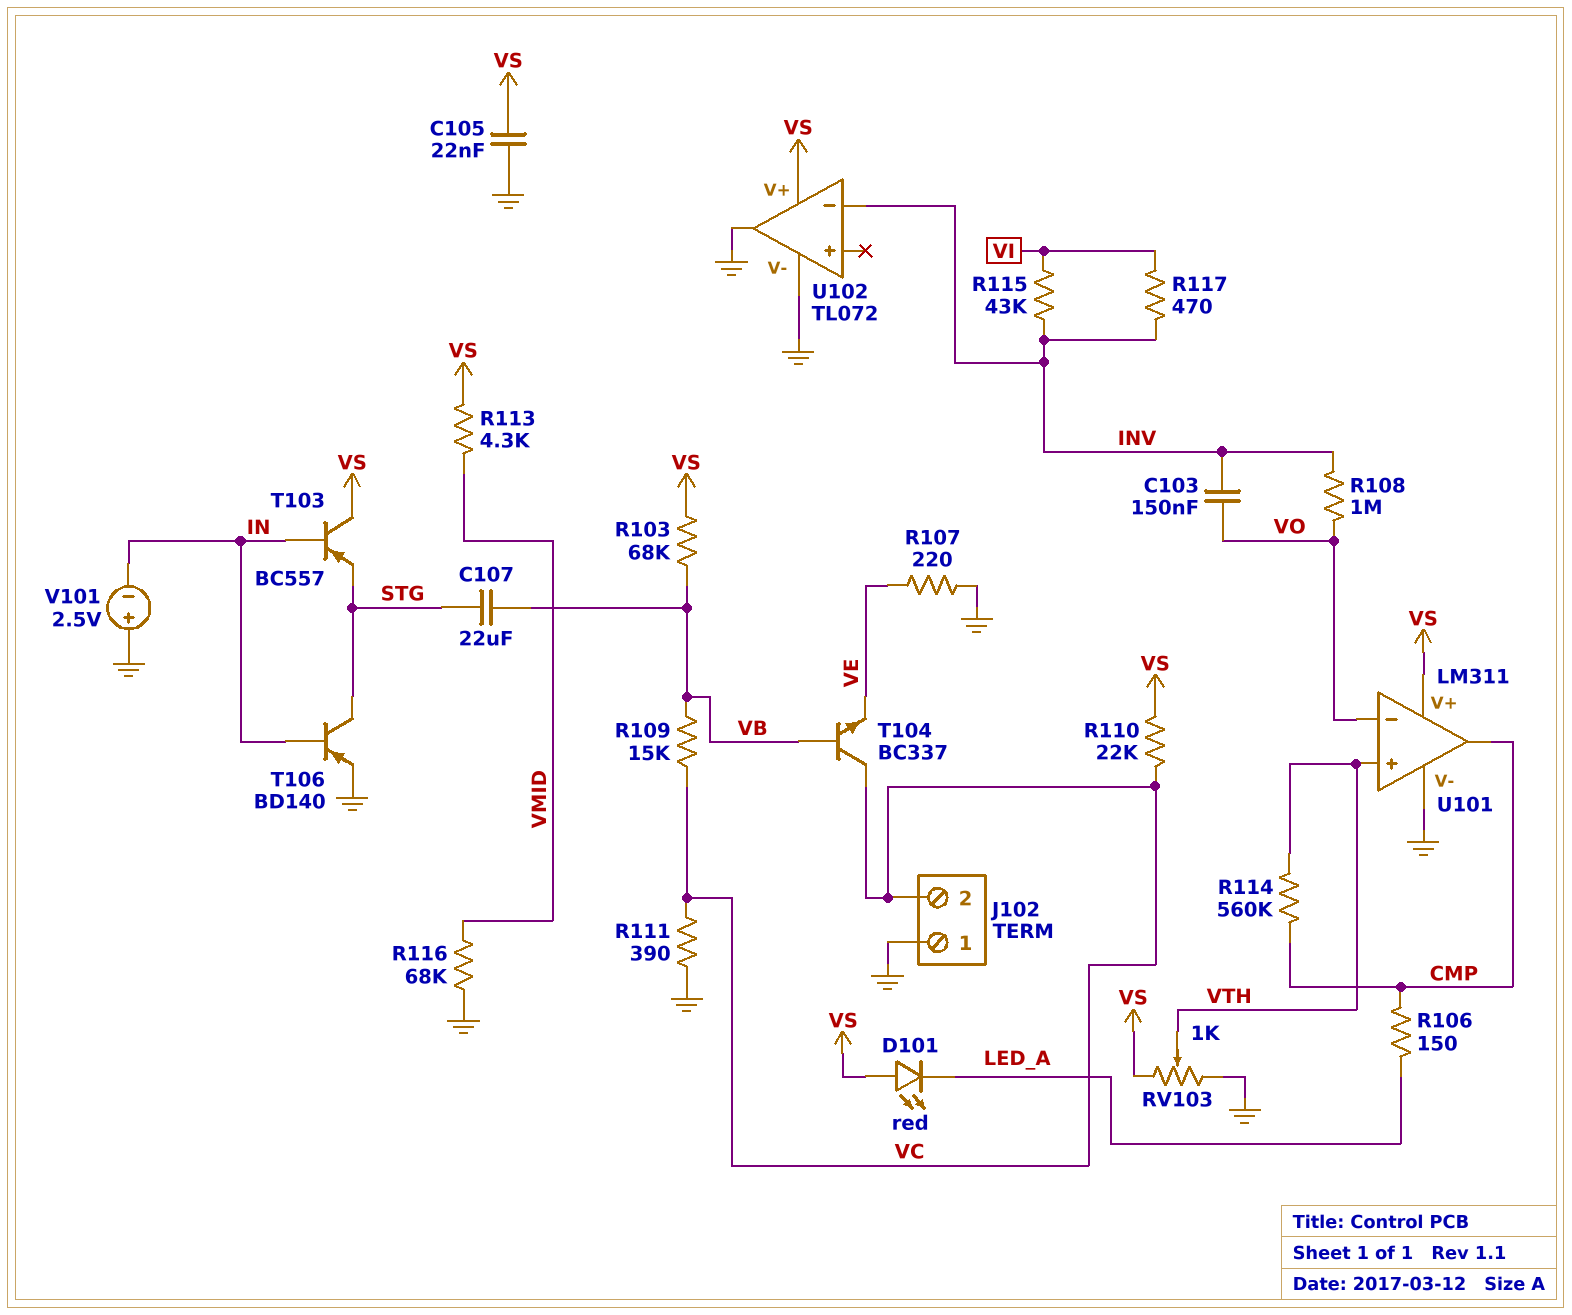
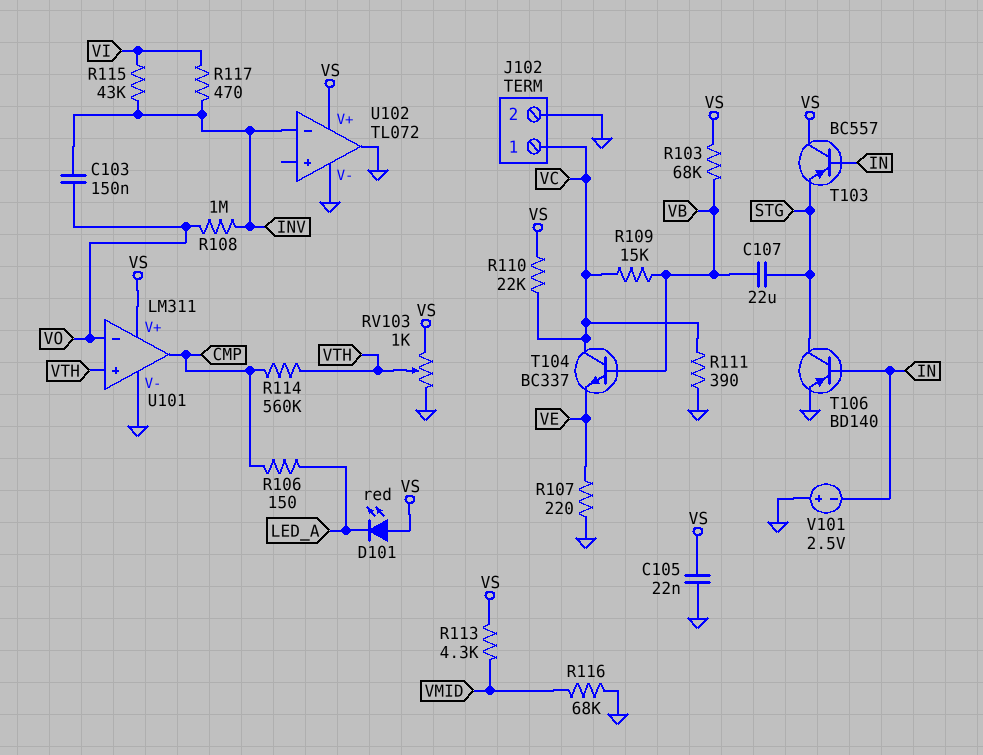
J102 pin 1: GND -> VC
J102 pin 2: VC -> GND

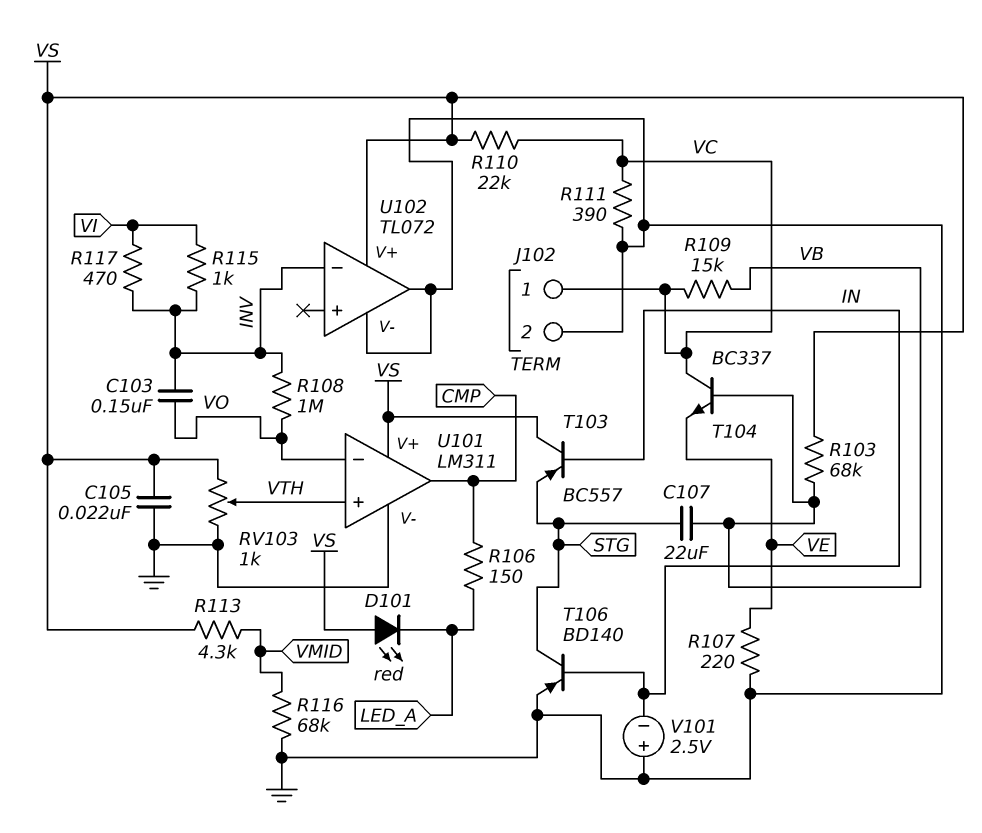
R114: 560k (CMP, VTH) -> none
R115: 43k (INV, VI) -> 1k (INV, VI)

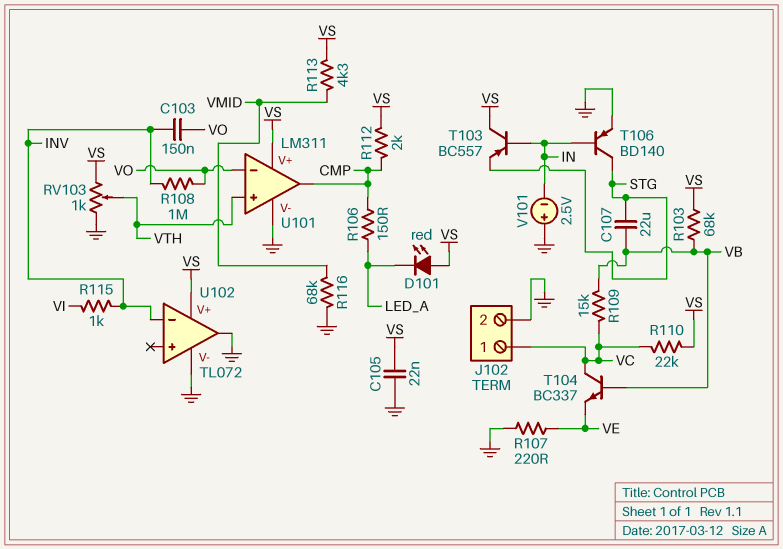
R111: 390 (GND, VC) -> none
R112: none -> 2k (CMP, VS)
R117: 470 (INV, VI) -> none

